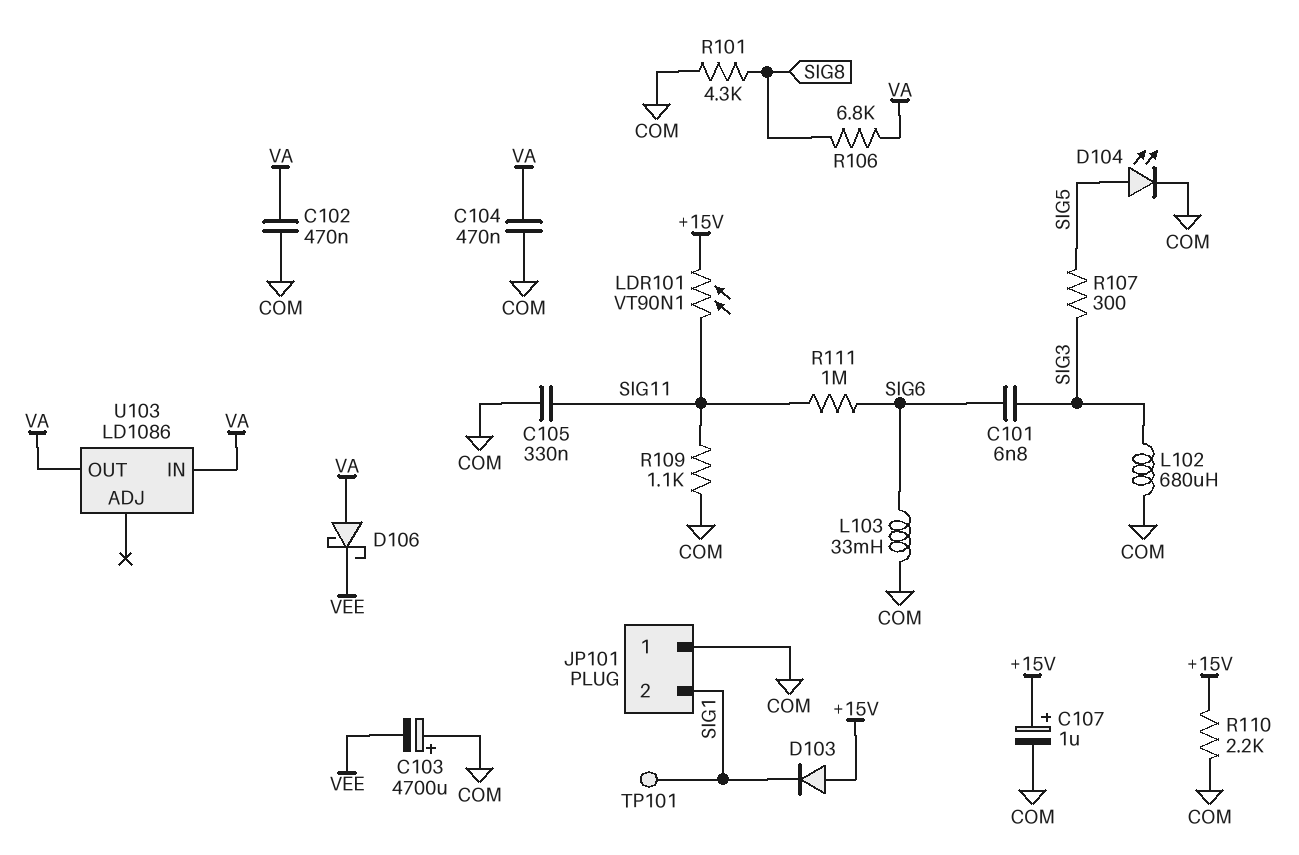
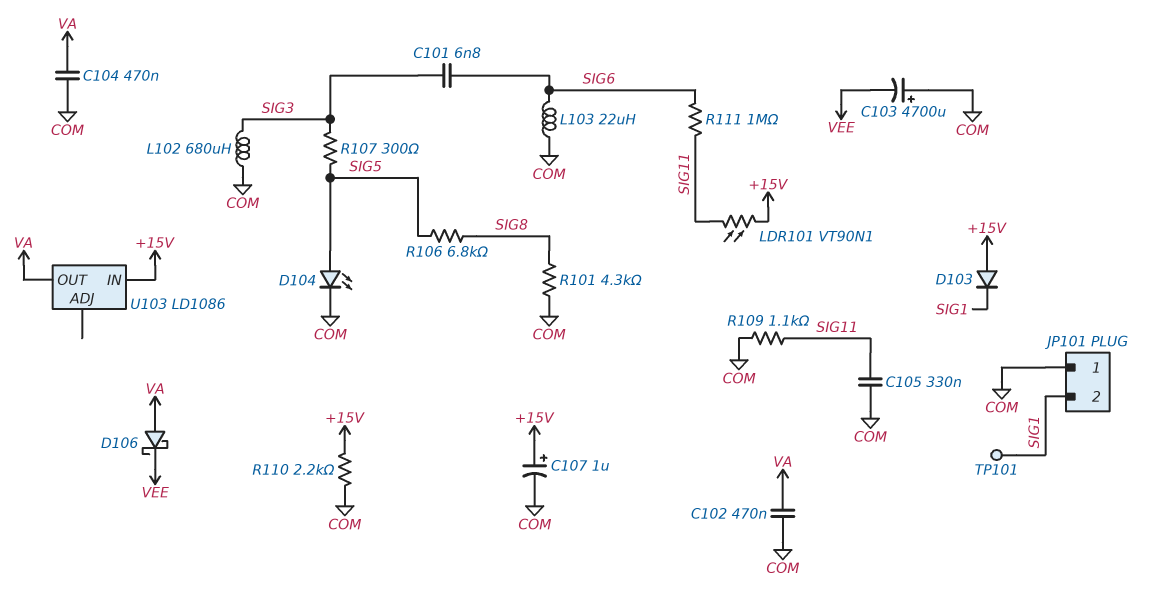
L103: 33mH (COM, SIG6) -> 22uH (COM, SIG6)
R106: 6.8k (SIG8, VA) -> 6.8k (SIG5, SIG8)
U103 pin IN: VA -> +15V

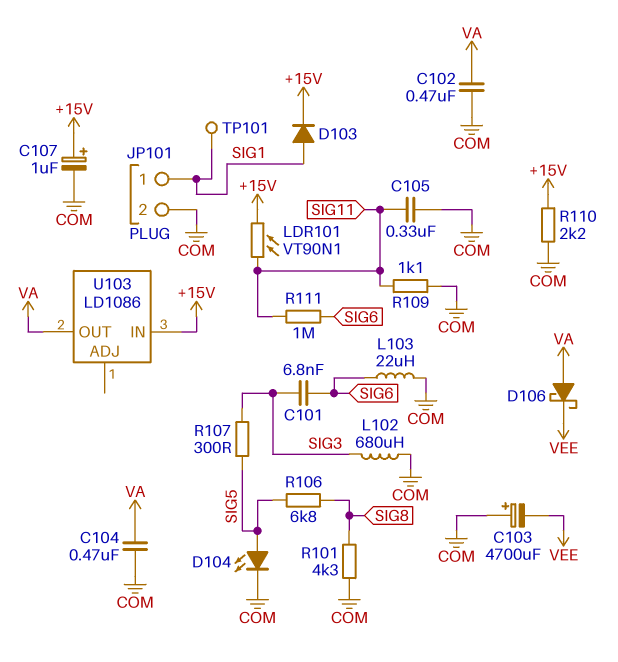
D103: diode (A +15V, K SIG1) -> diode (A SIG1, K +15V)
JP101 pin 1: COM -> SIG1
JP101 pin 2: SIG1 -> COM

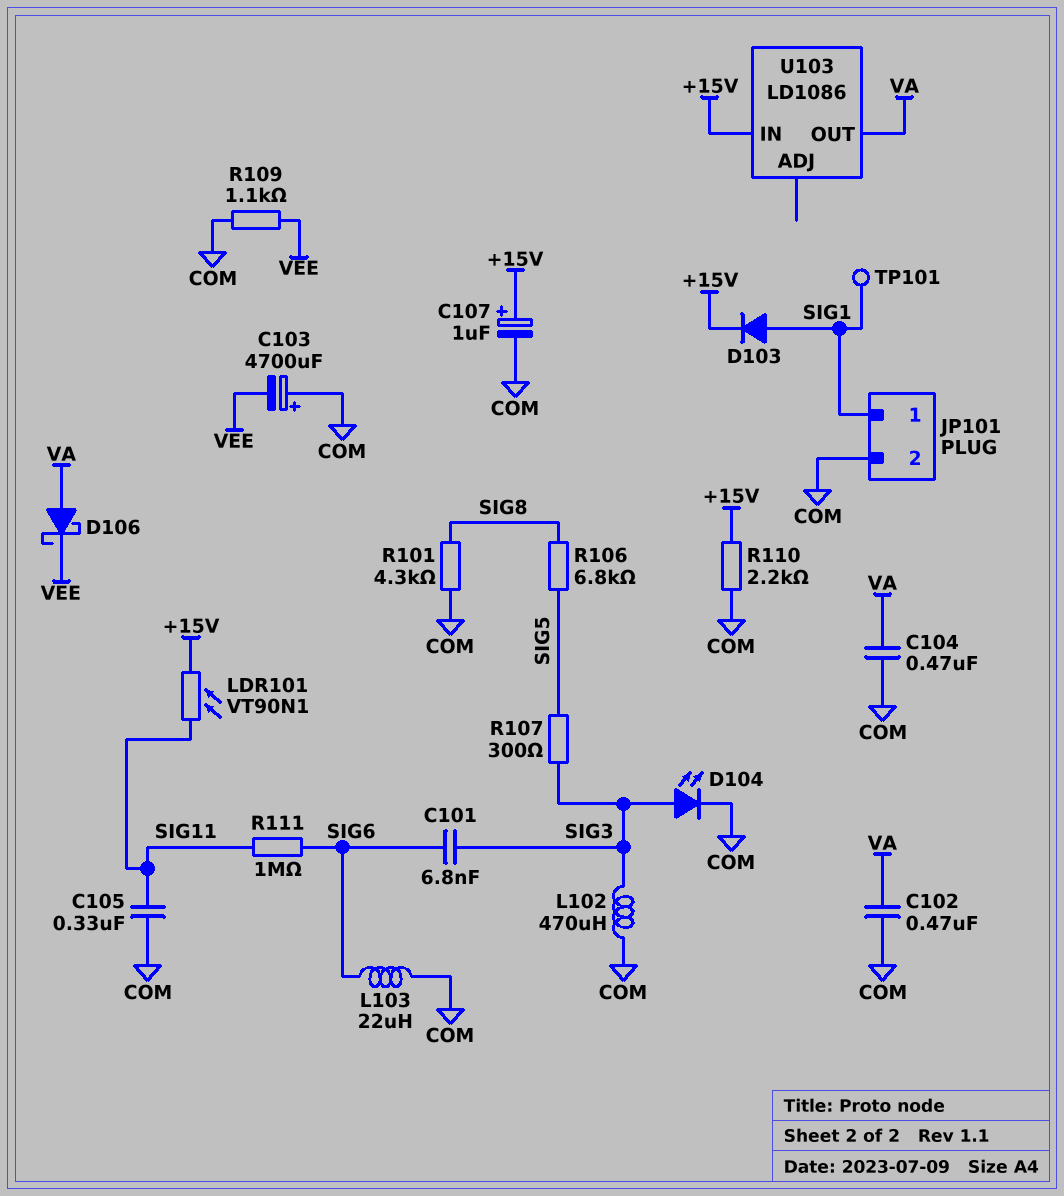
D104: LED (A SIG5, K COM) -> LED (A SIG3, K COM)
L102: 680uH (COM, SIG3) -> 470uH (COM, SIG3)
R109: 1.1k (COM, SIG11) -> 1.1k (COM, VEE)

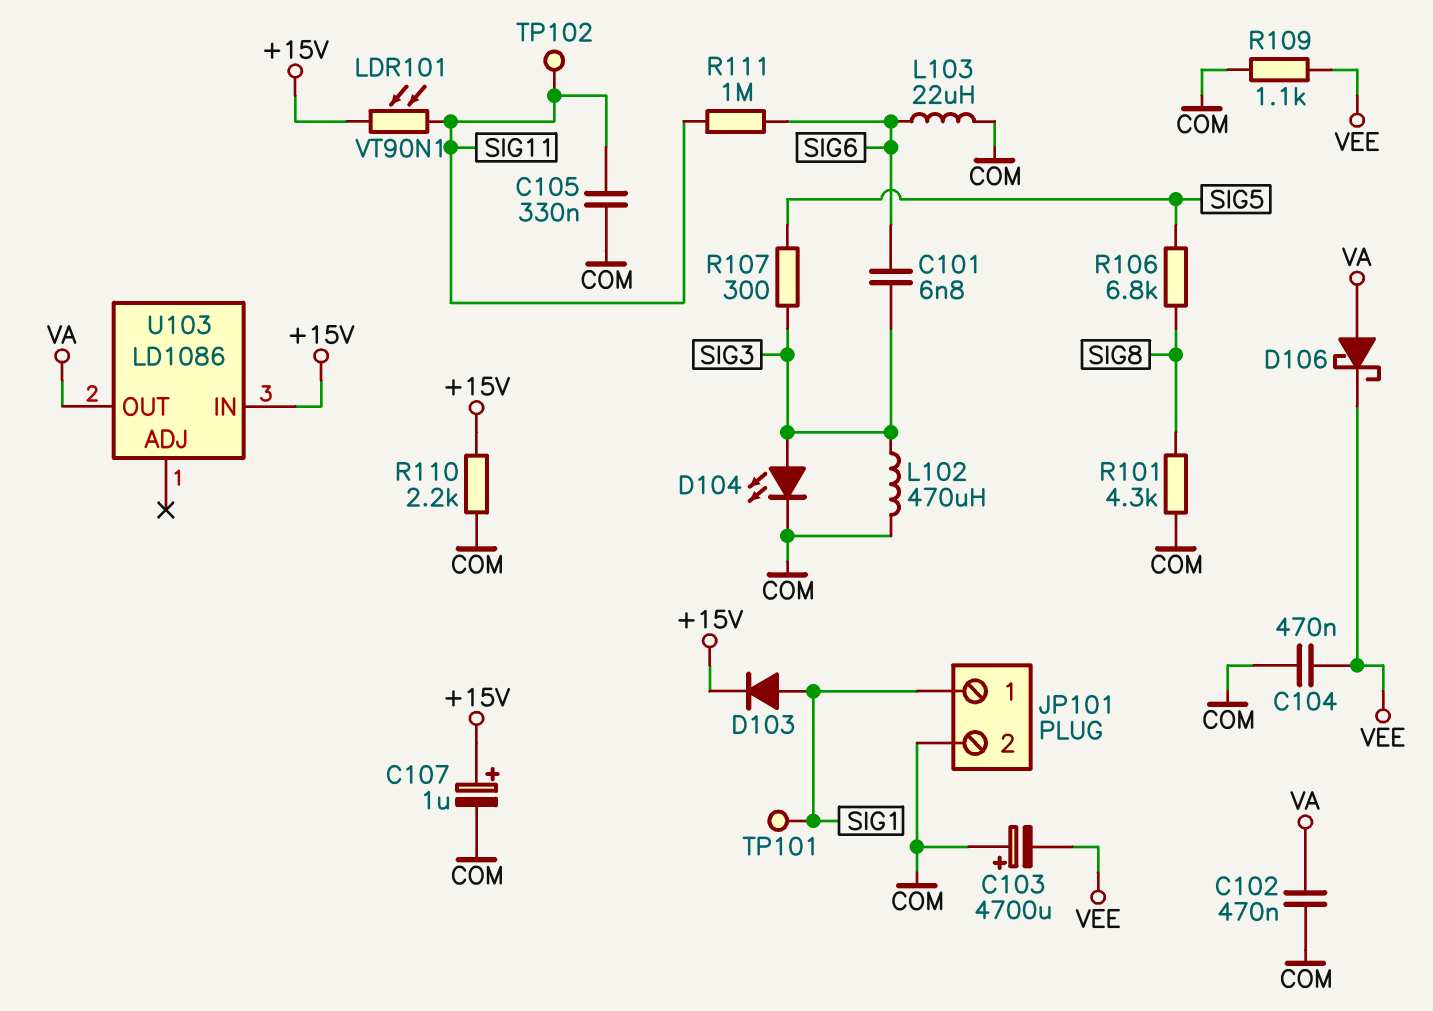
C104: 470nF (COM, VA) -> 470nF (COM, VEE)
TP102: none -> test point (SIG11)

